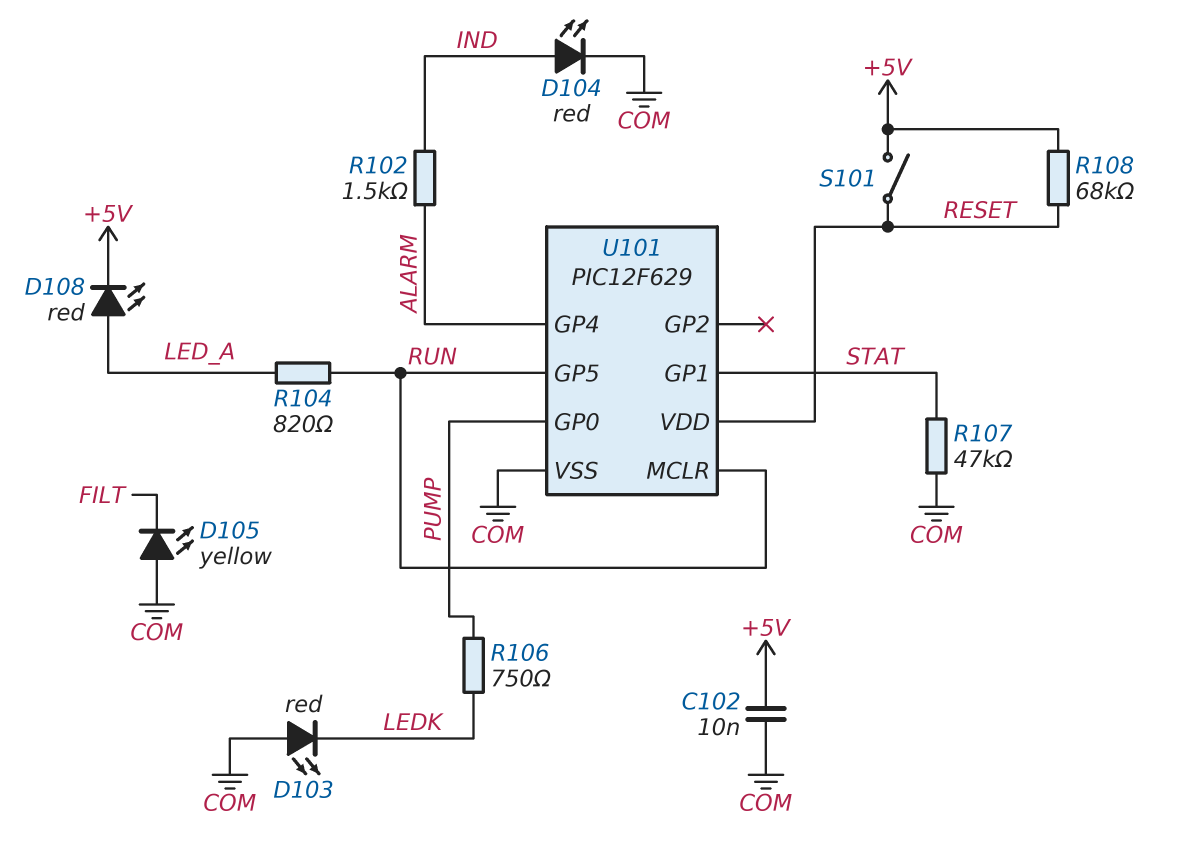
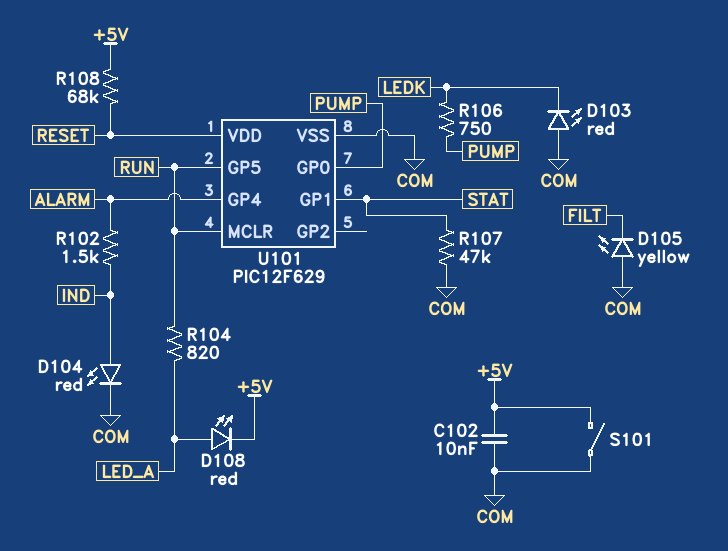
S101: switch (+5V, RESET) -> switch (+5V, COM)

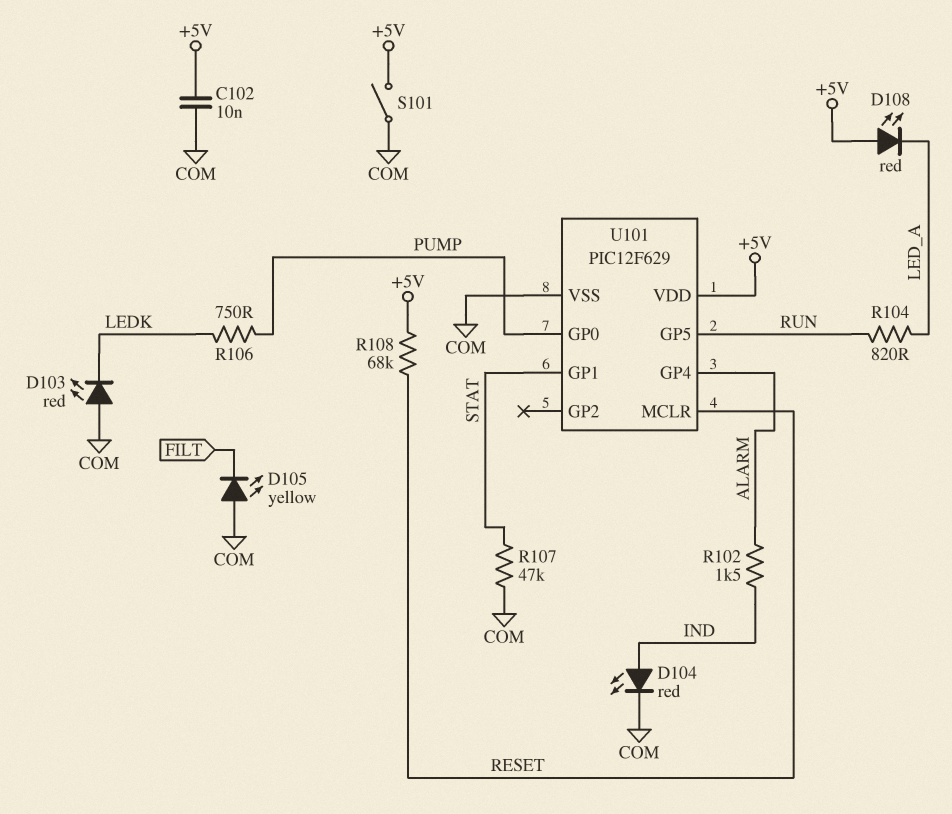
D108: LED red (A LED_A, K +5V) -> LED red (A +5V, K LED_A)
U101 pin MCLR: RUN -> RESET
U101 pin VDD: RESET -> +5V

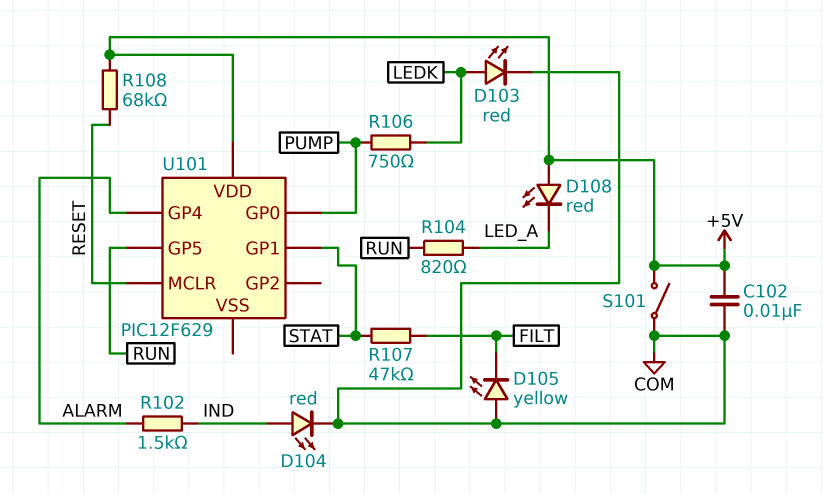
D103: LED red (A COM, K LEDK) -> LED red (A LEDK, K COM)
R107: 47k (COM, STAT) -> 47k (FILT, STAT)
U101 pin VSS: COM -> none

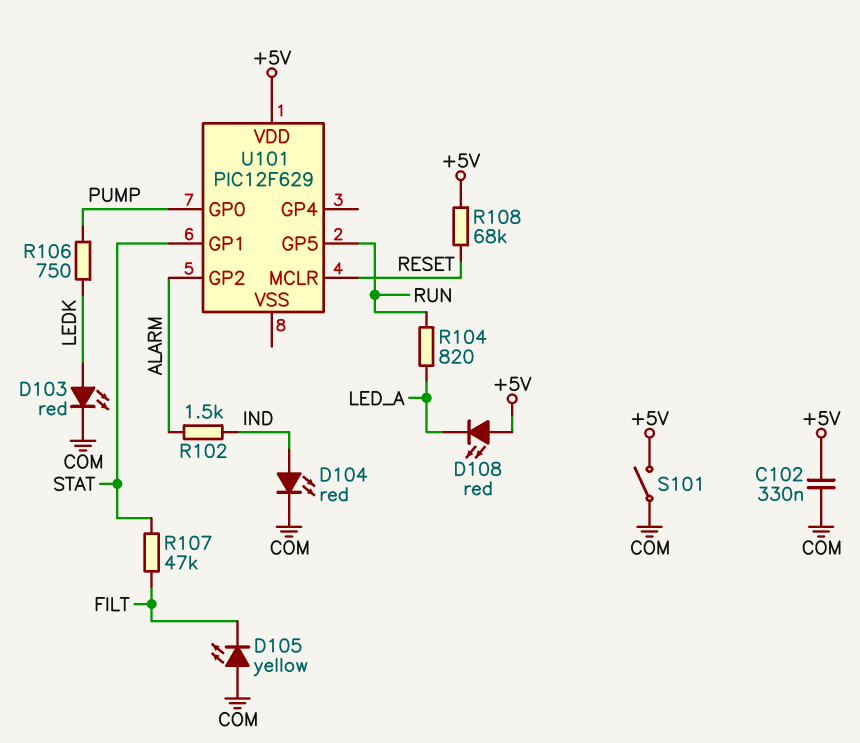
C102: 10nF (+5V, COM) -> 330nF (+5V, COM)
U101 pin GP2: none -> ALARM
U101 pin GP4: ALARM -> none

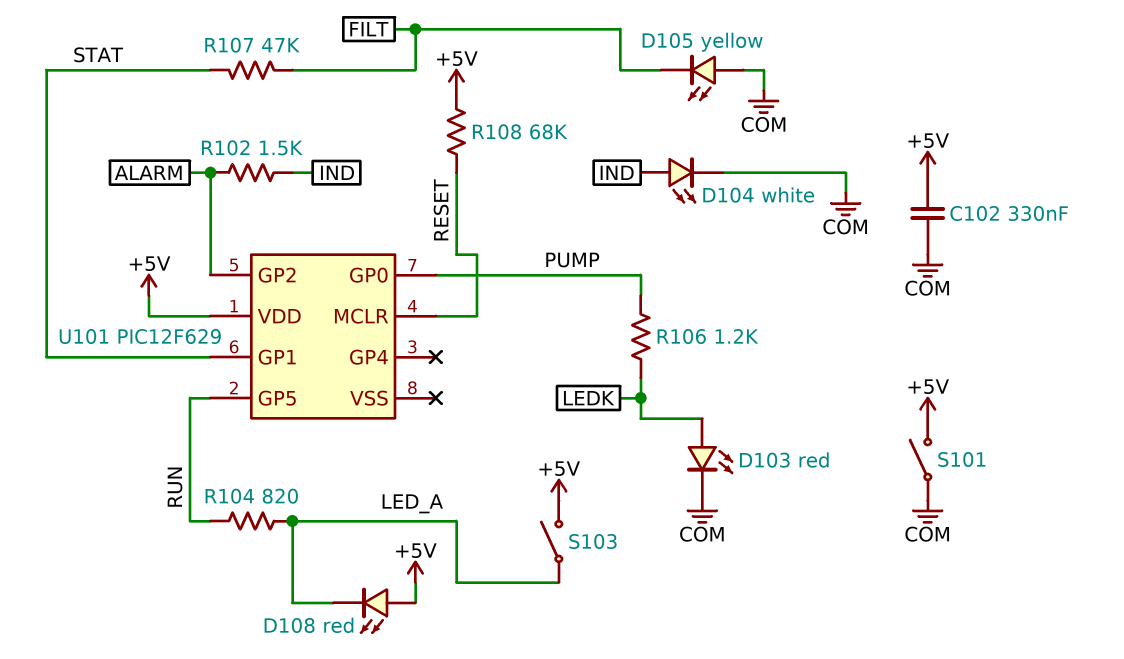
D104: LED red (A IND, K COM) -> LED white (A IND, K COM)
R106: 750 (LEDK, PUMP) -> 1.2k (LEDK, PUMP)
S103: none -> switch (+5V, LED_A)

